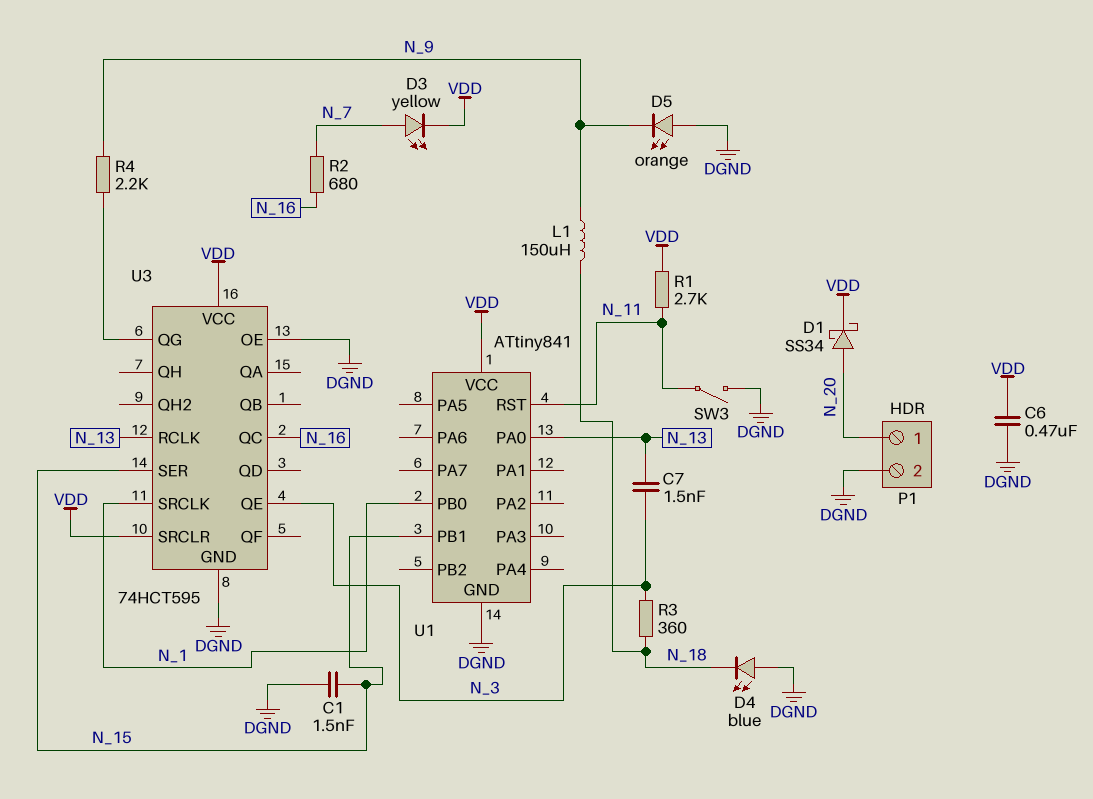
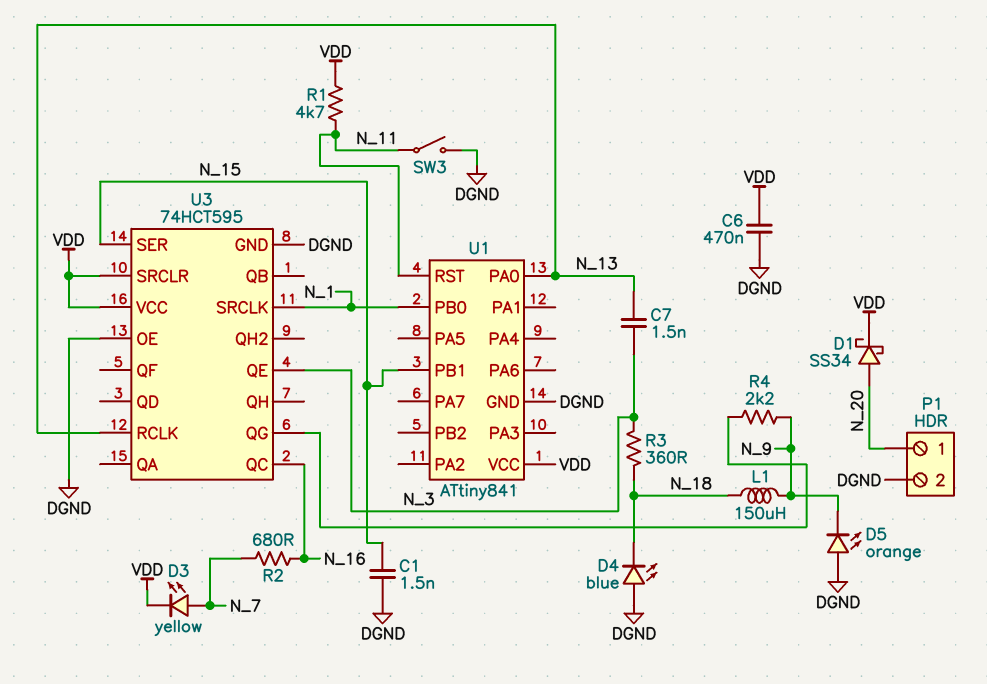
R1: 2.7k (N_11, VDD) -> 4.7k (N_11, VDD)

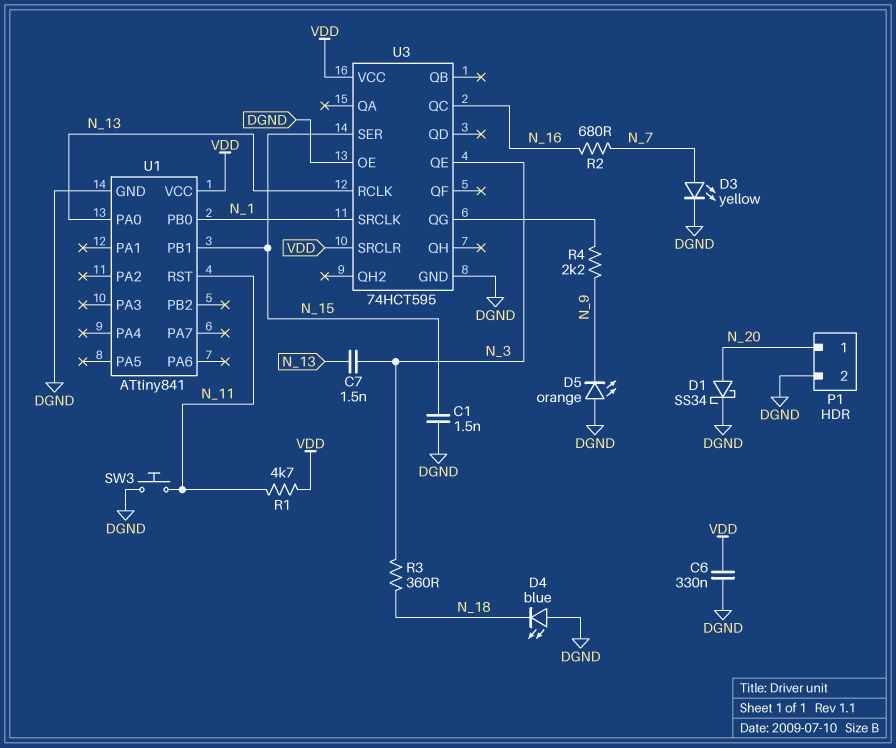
C6: 470nF (DGND, VDD) -> 330nF (DGND, VDD)
D1: schottky SS34 (A N_20, K VDD) -> schottky SS34 (A N_20, K DGND)
D3: LED yellow (A N_7, K VDD) -> LED yellow (A N_7, K DGND)
L1: 150uH (N_9, N_18) -> none
SW3: switch (DGND, N_11) -> button (DGND, N_11)

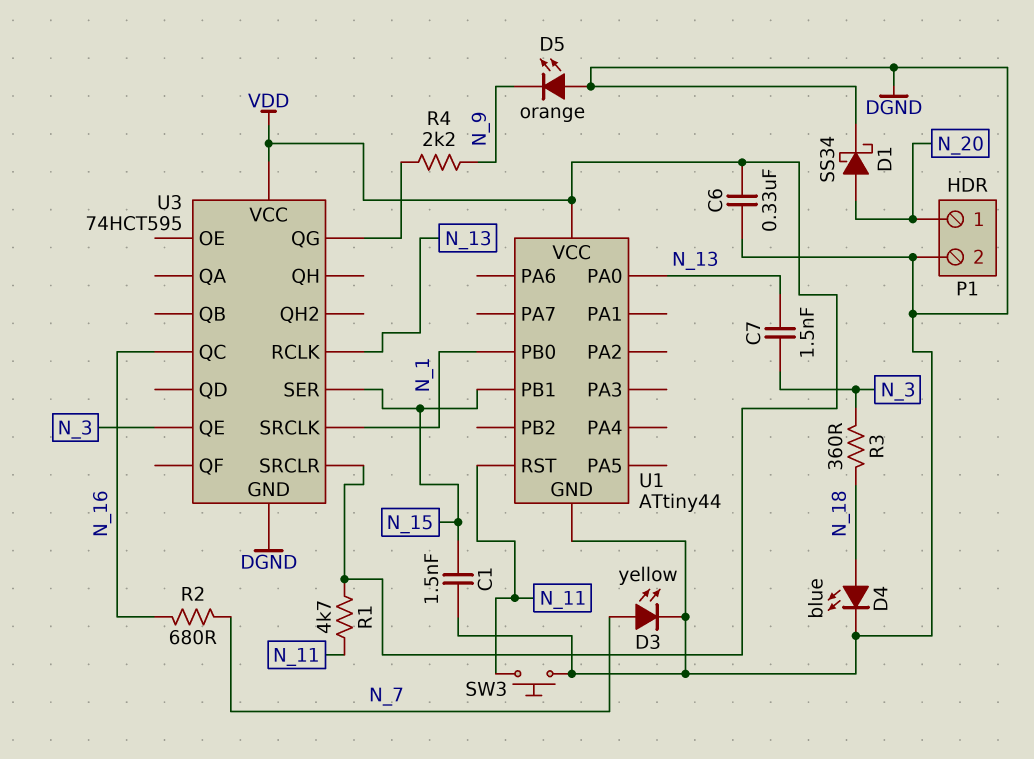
D4: LED blue (A DGND, K N_18) -> LED blue (A N_18, K DGND)
U1: ATtiny841 -> ATtiny44
U3 pin OE: DGND -> none

